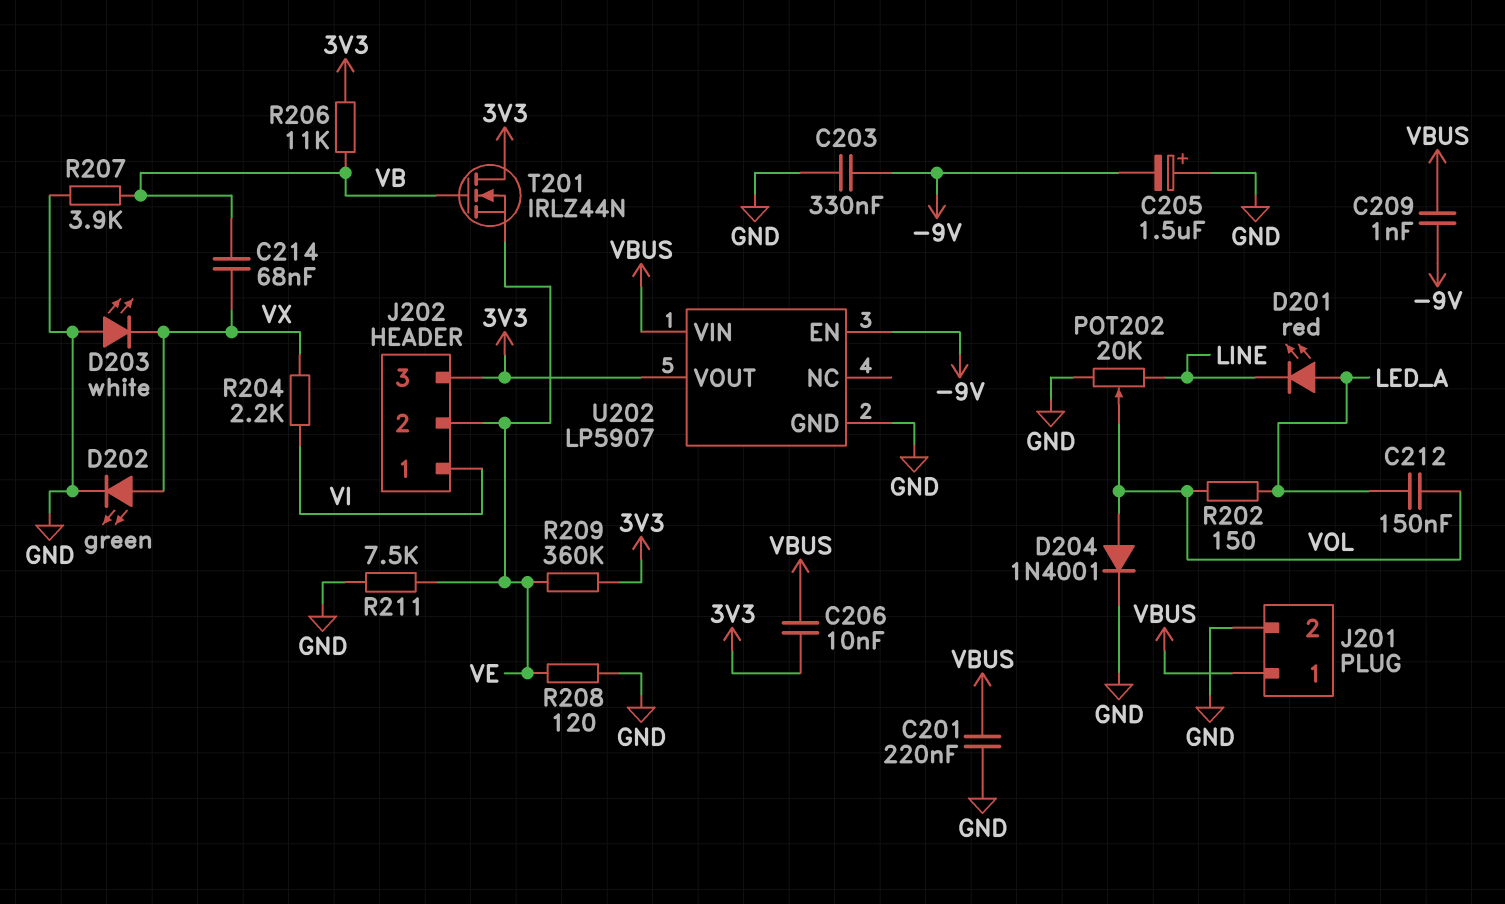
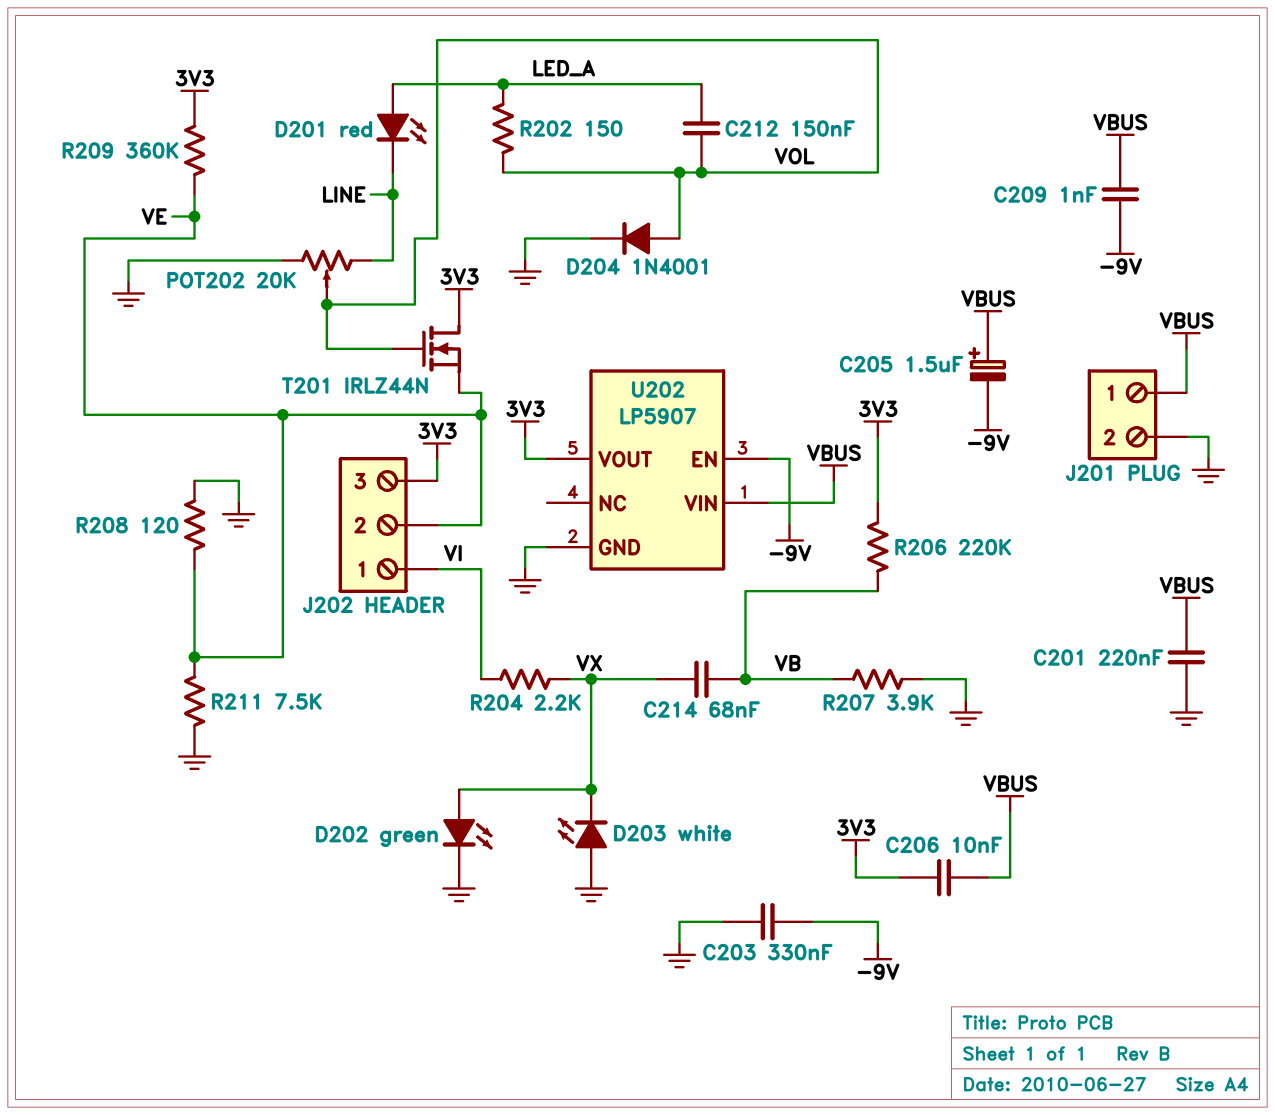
C205: 1.5uF (plus GND, minus -9V) -> 1.5uF (plus VBUS, minus -9V)
R206: 11k (3V3, VB) -> 220k (3V3, VB)
T201: NMOS IRLZ44N (G VB, D 3V3, S VE) -> NMOS IRLZ44N (G VOL, D 3V3, S VE)

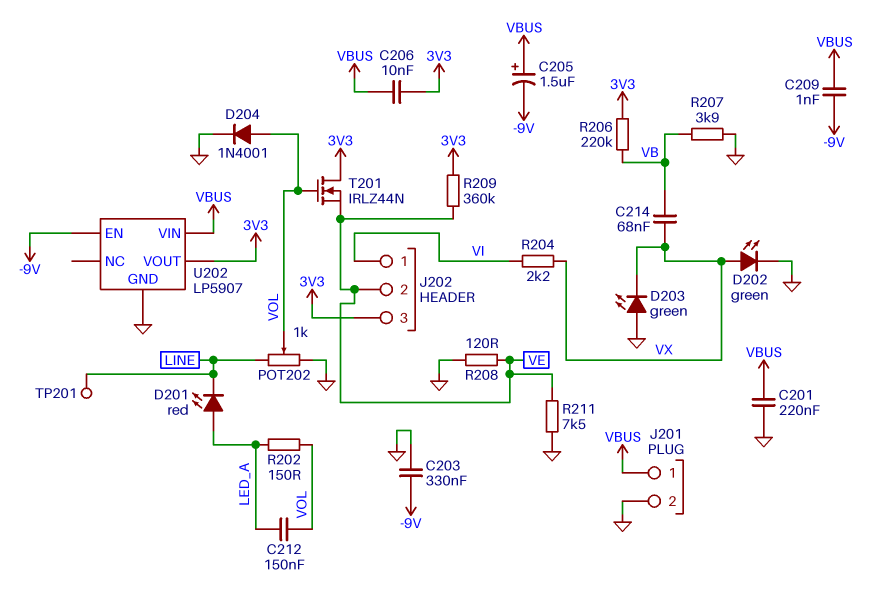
D203: LED white (A GND, K VX) -> LED green (A GND, K VX)
POT202: 20k (GND, LINE, wiper VOL) -> 1k (GND, LINE, wiper VOL)
TP201: none -> test point (LINE)

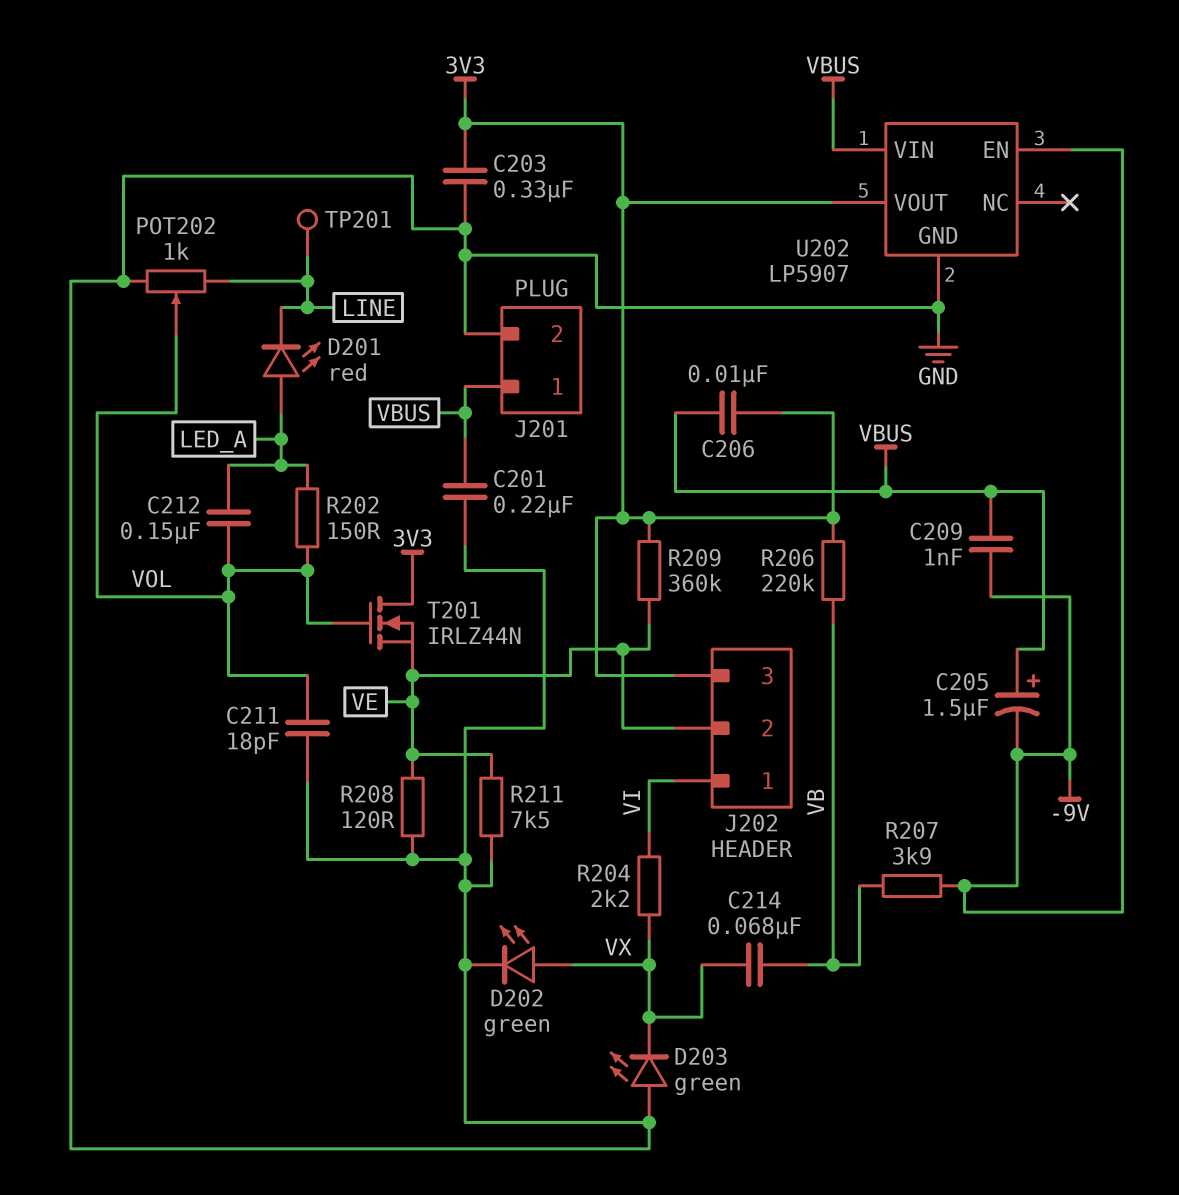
C203: 330nF (-9V, GND) -> 330nF (3V3, GND)
C211: none -> 18pF (GND, VOL)
D204: diode 1N4001 (A VOL, K GND) -> none
R207: 3.9k (GND, VB) -> 3.9k (-9V, VB)

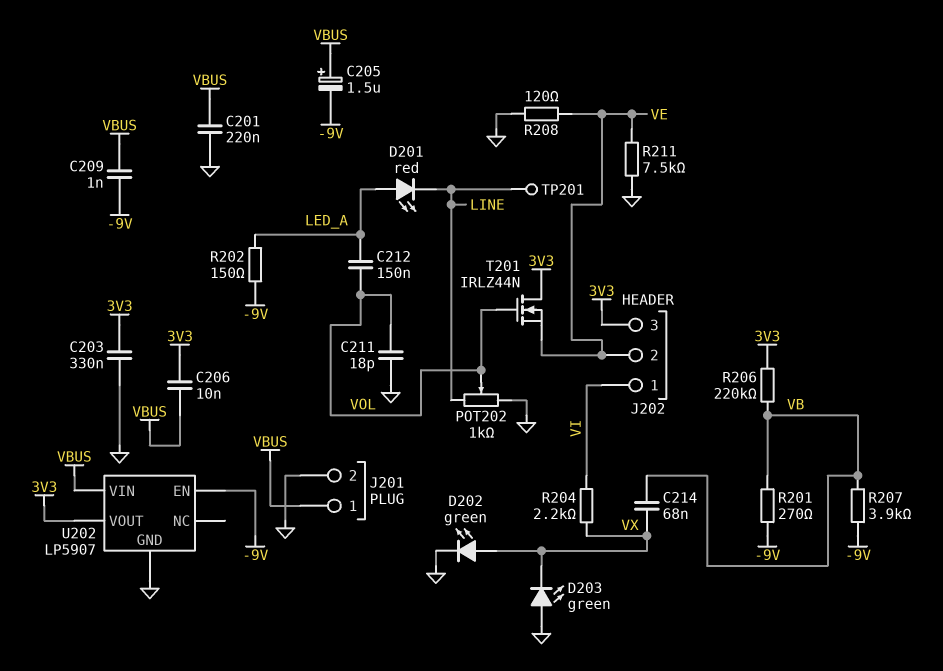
R201: none -> 270 (-9V, VB)
R202: 150 (LED_A, VOL) -> 150 (-9V, LED_A)
R209: 360k (3V3, VE) -> none

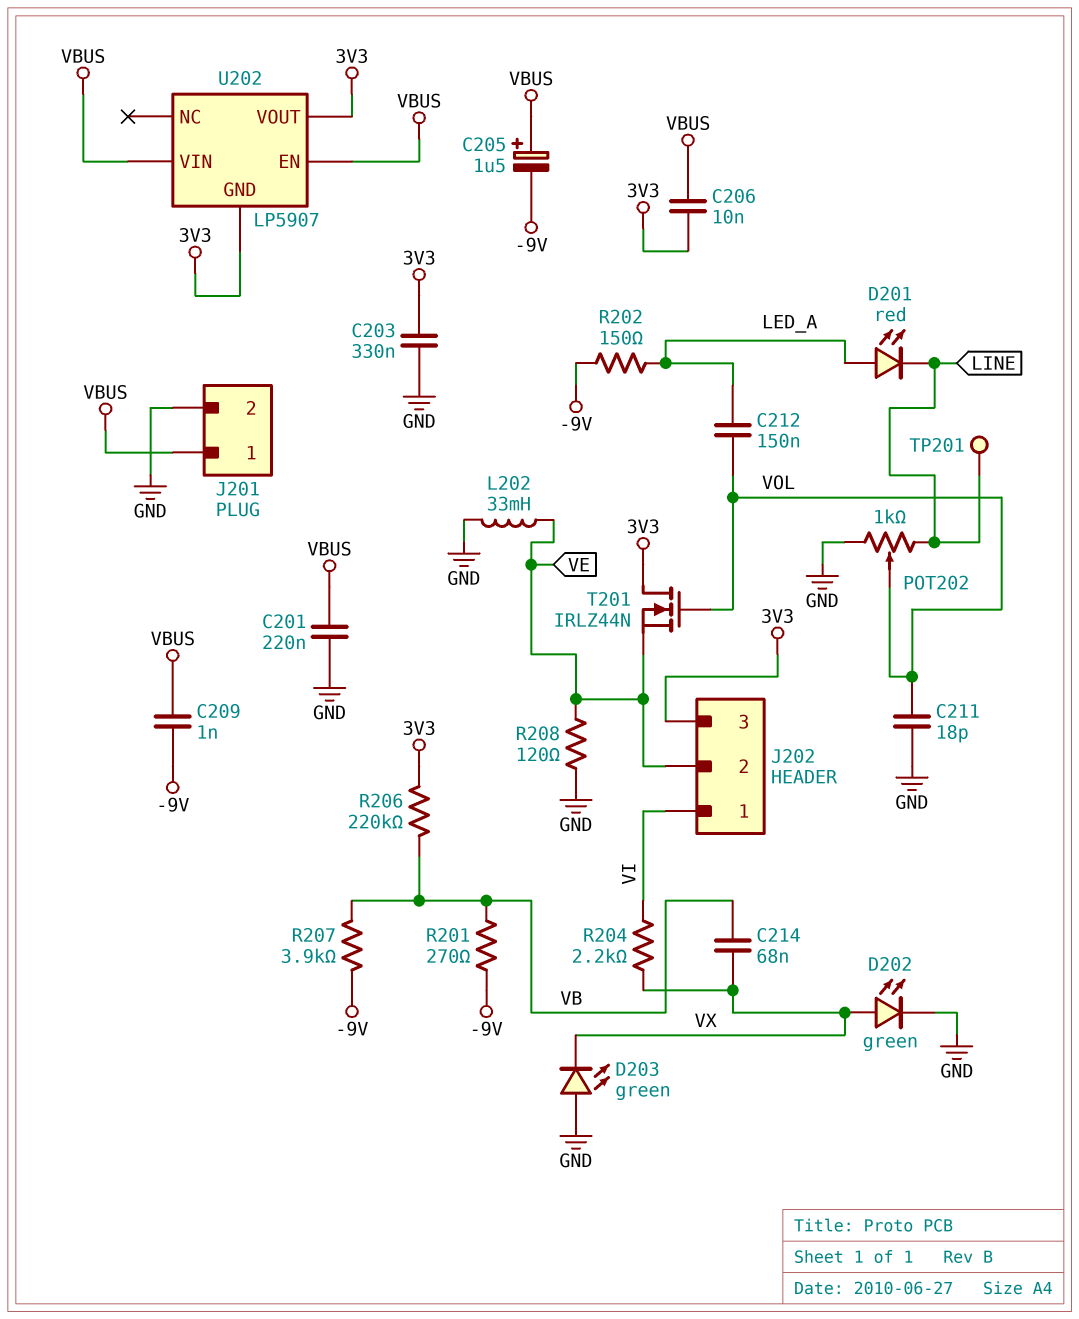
L202: none -> 33mH (GND, VE)
R211: 7.5k (GND, VE) -> none
U202 pin EN: -9V -> VBUS
U202 pin GND: GND -> 3V3

